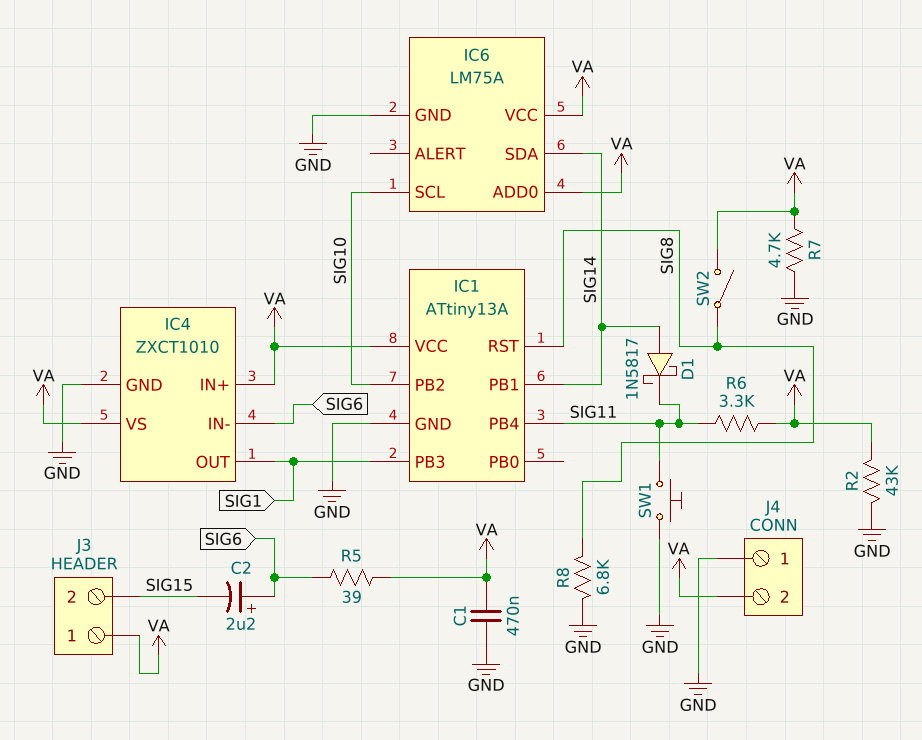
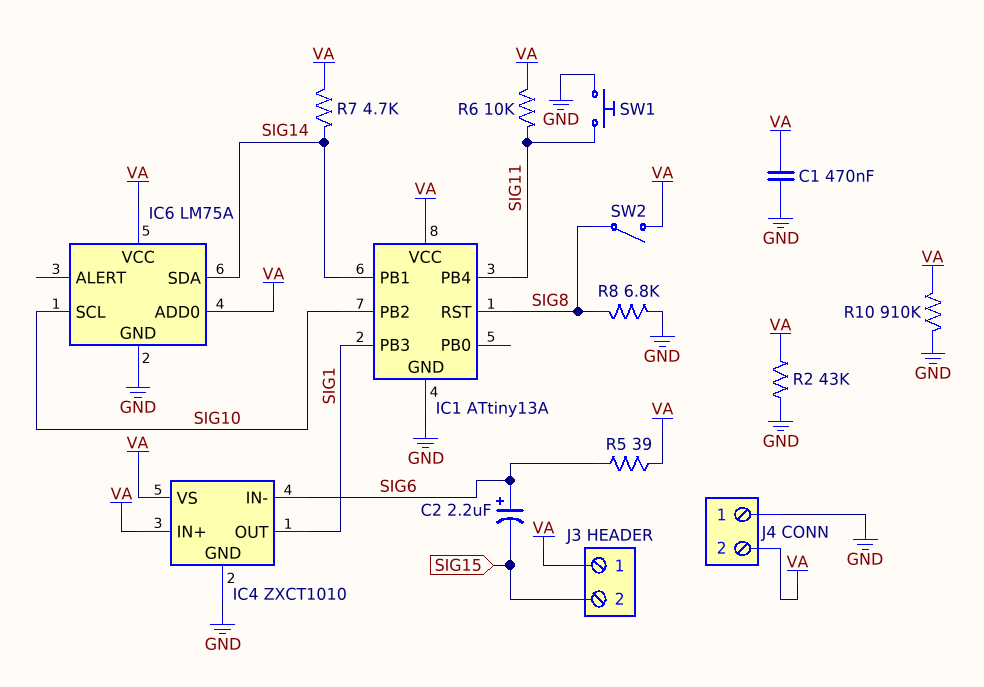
D1: schottky 1N5817 (A SIG14, K SIG11) -> none
R6: 3.3k (SIG11, VA) -> 10k (SIG11, VA)
R7: 4.7k (GND, VA) -> 4.7k (SIG14, VA)
R10: none -> 910k (GND, VA)

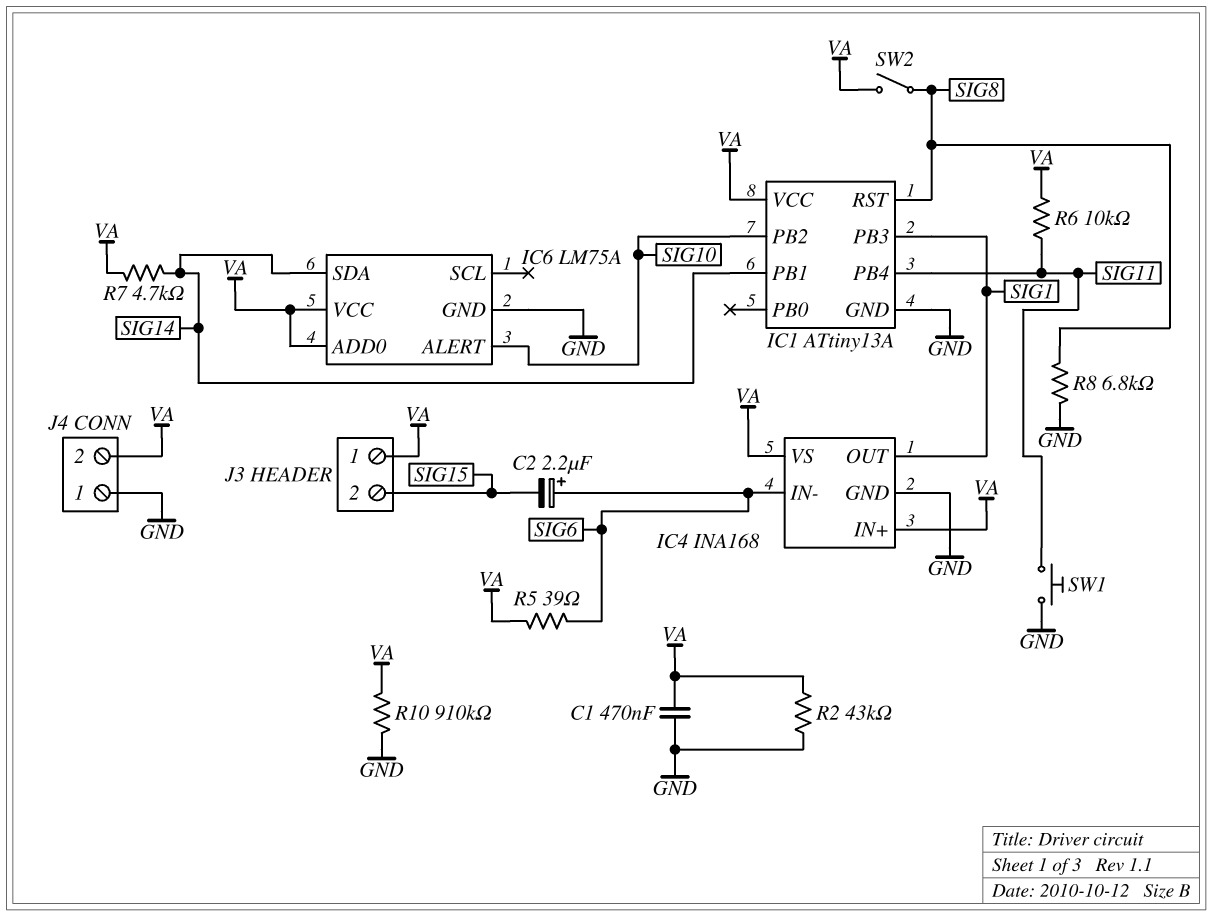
IC4: ZXCT1010 -> INA168
IC6 pin ALERT: none -> SIG10
IC6 pin SCL: SIG10 -> none

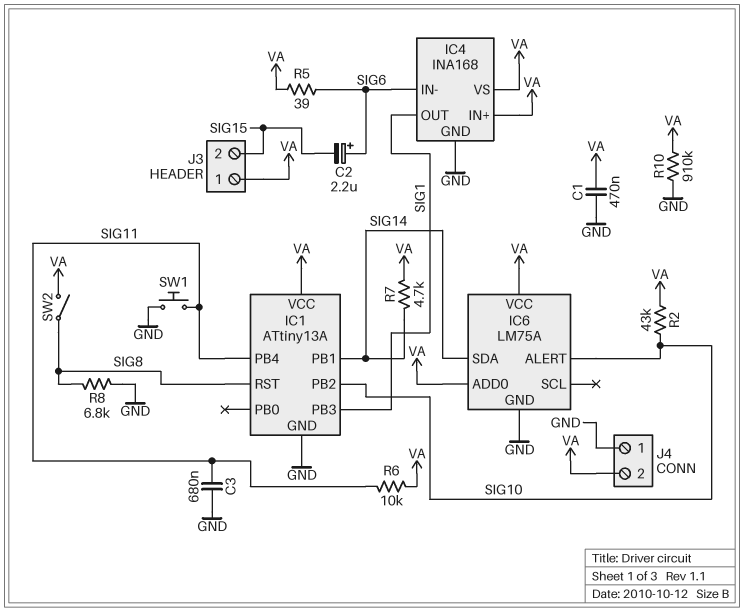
C3: none -> 680nF (GND, SIG11)
R2: 43k (GND, VA) -> 43k (SIG10, VA)

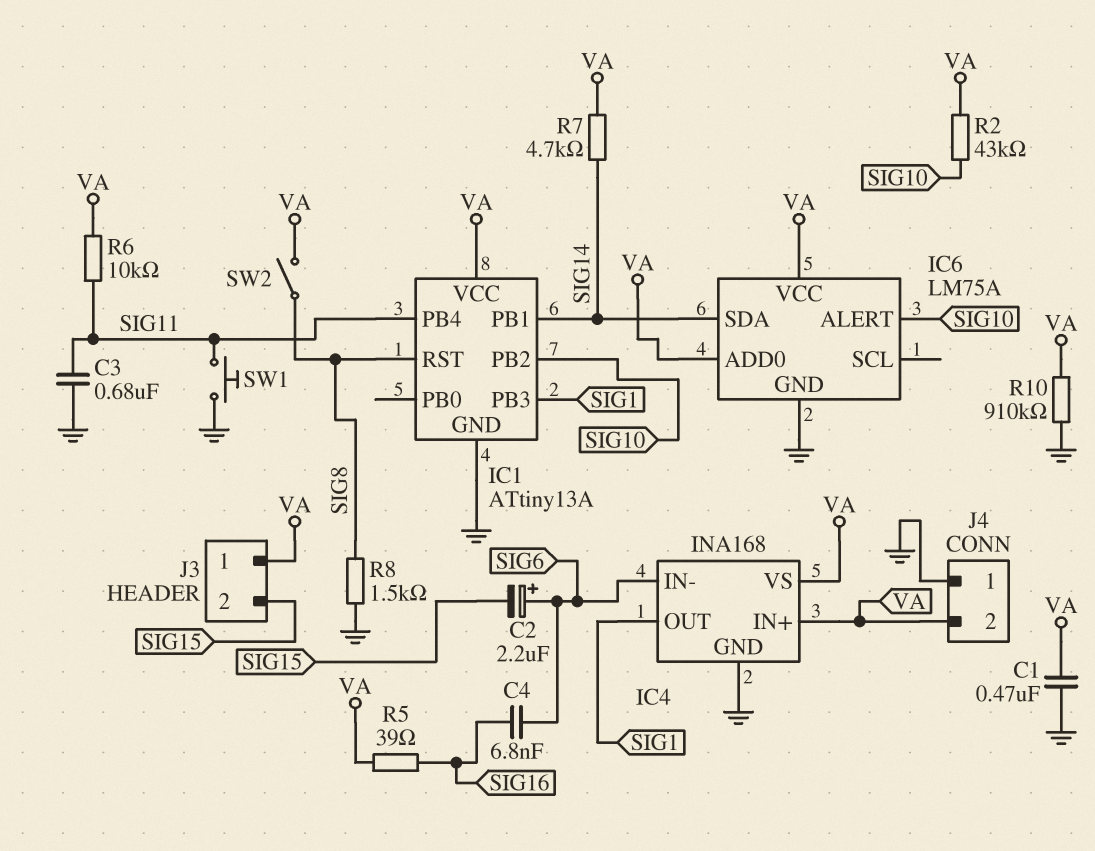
C4: none -> 6.8nF (SIG6, SIG16)
R5: 39 (SIG6, VA) -> 39 (SIG16, VA)
R8: 6.8k (GND, SIG8) -> 1.5k (GND, SIG8)

